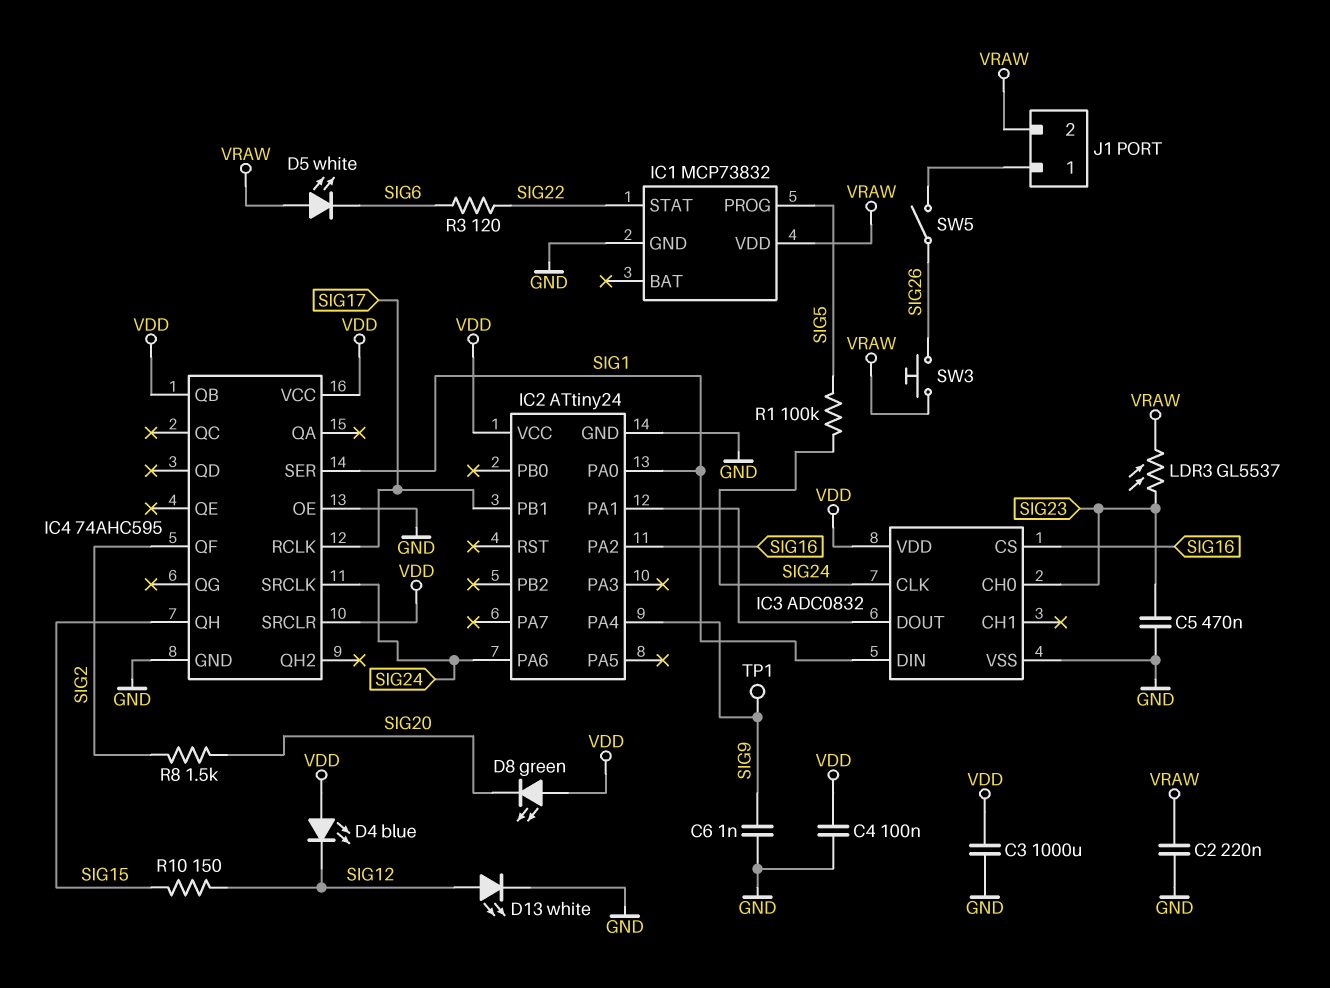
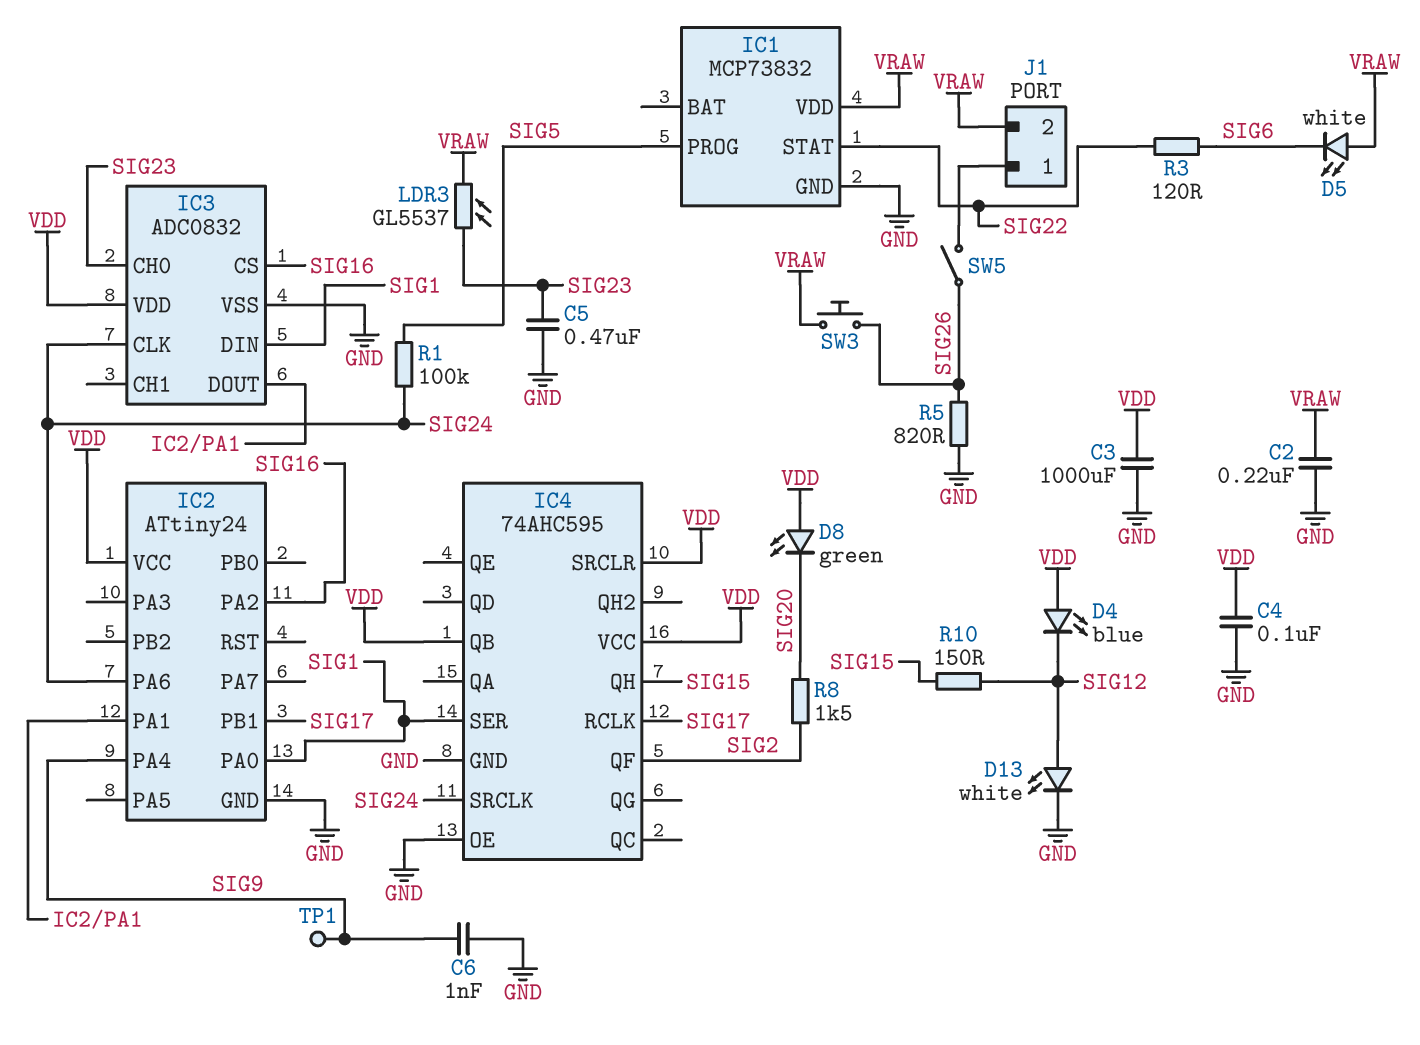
R5: none -> 820 (GND, SIG26)

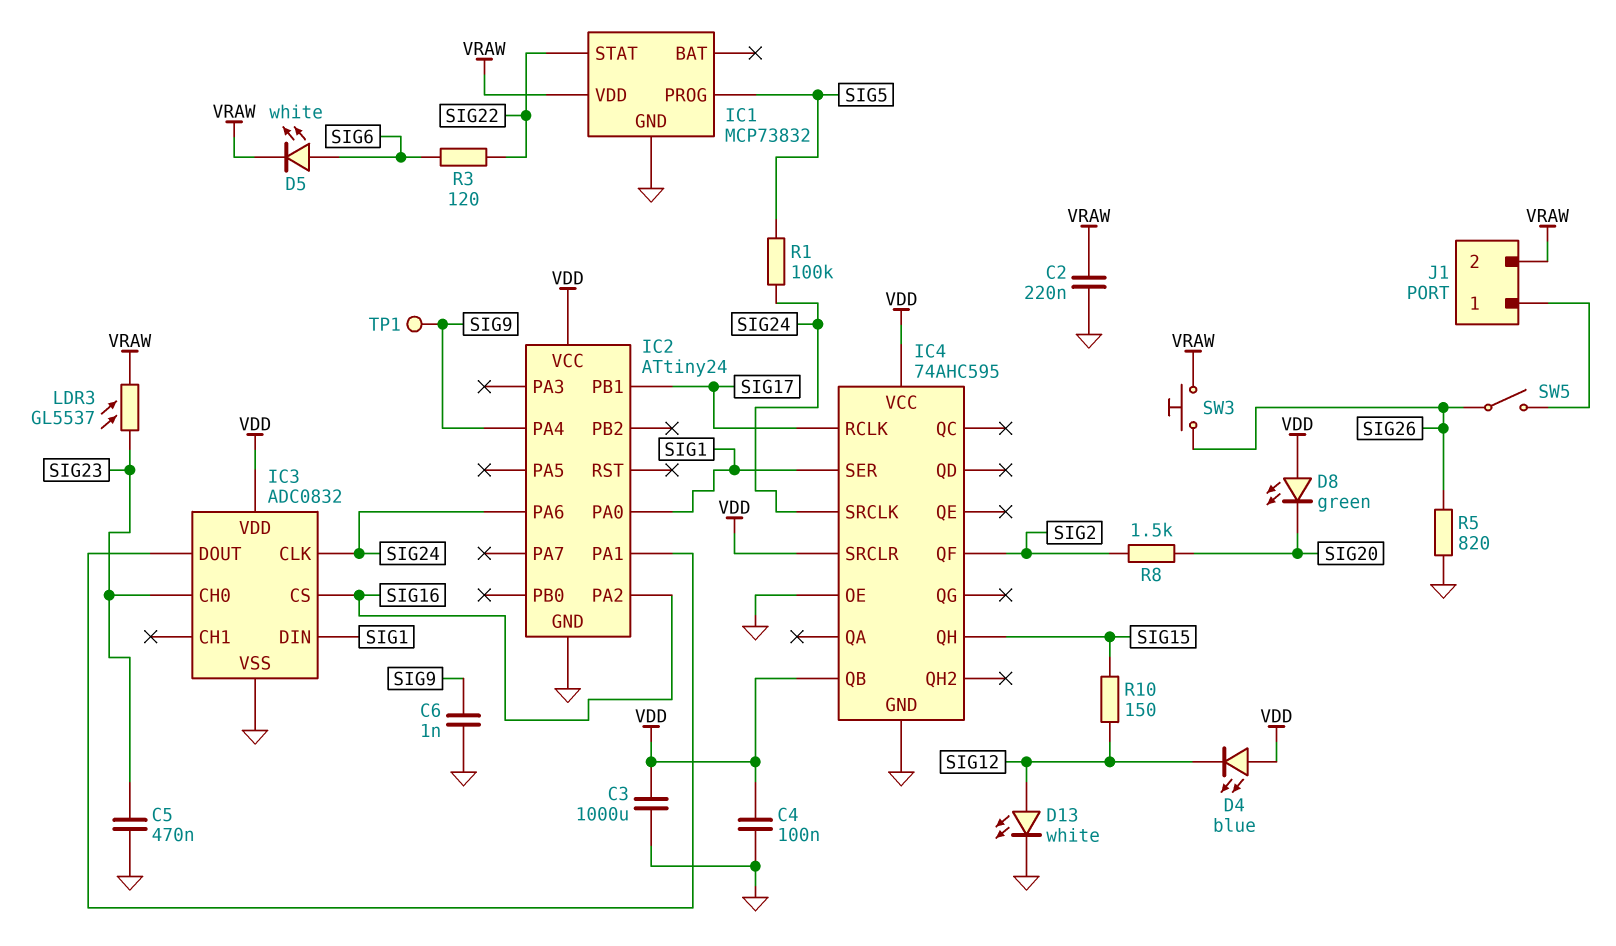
D5: LED white (A VRAW, K SIG6) -> LED white (A SIG6, K VRAW)

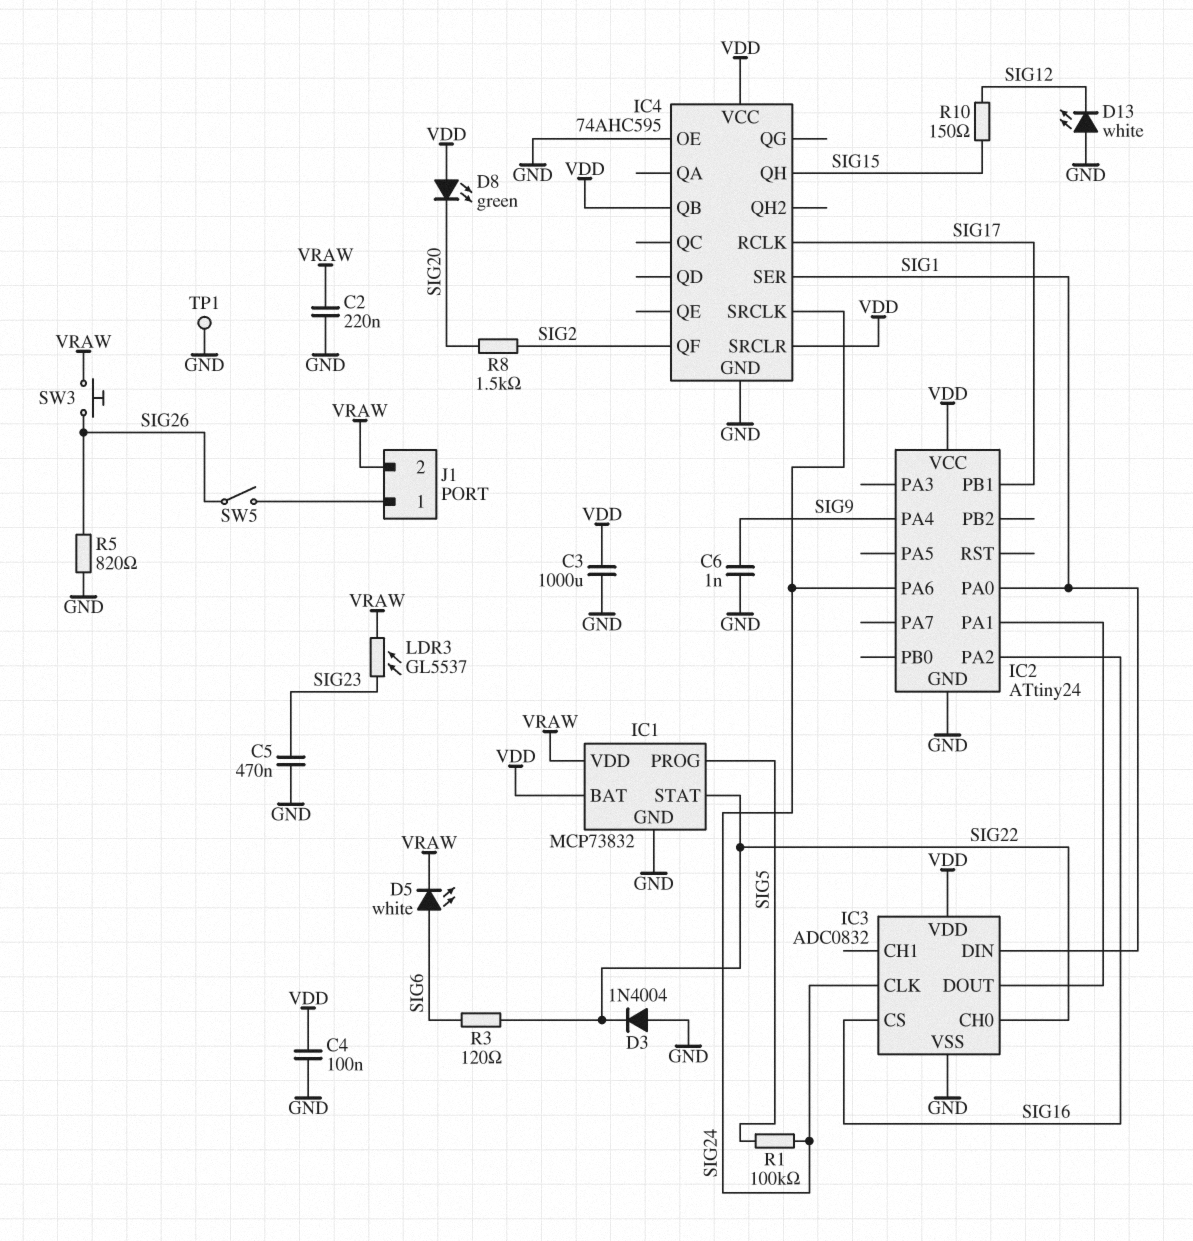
D3: none -> diode 1N4004 (A GND, K SIG22)
D4: LED blue (A VDD, K SIG12) -> none
D13: LED white (A SIG12, K GND) -> LED white (A GND, K SIG12)
IC1 pin BAT: none -> VDD
IC3 pin CH0: SIG23 -> SIG22
TP1: test point (SIG9) -> test point (GND)

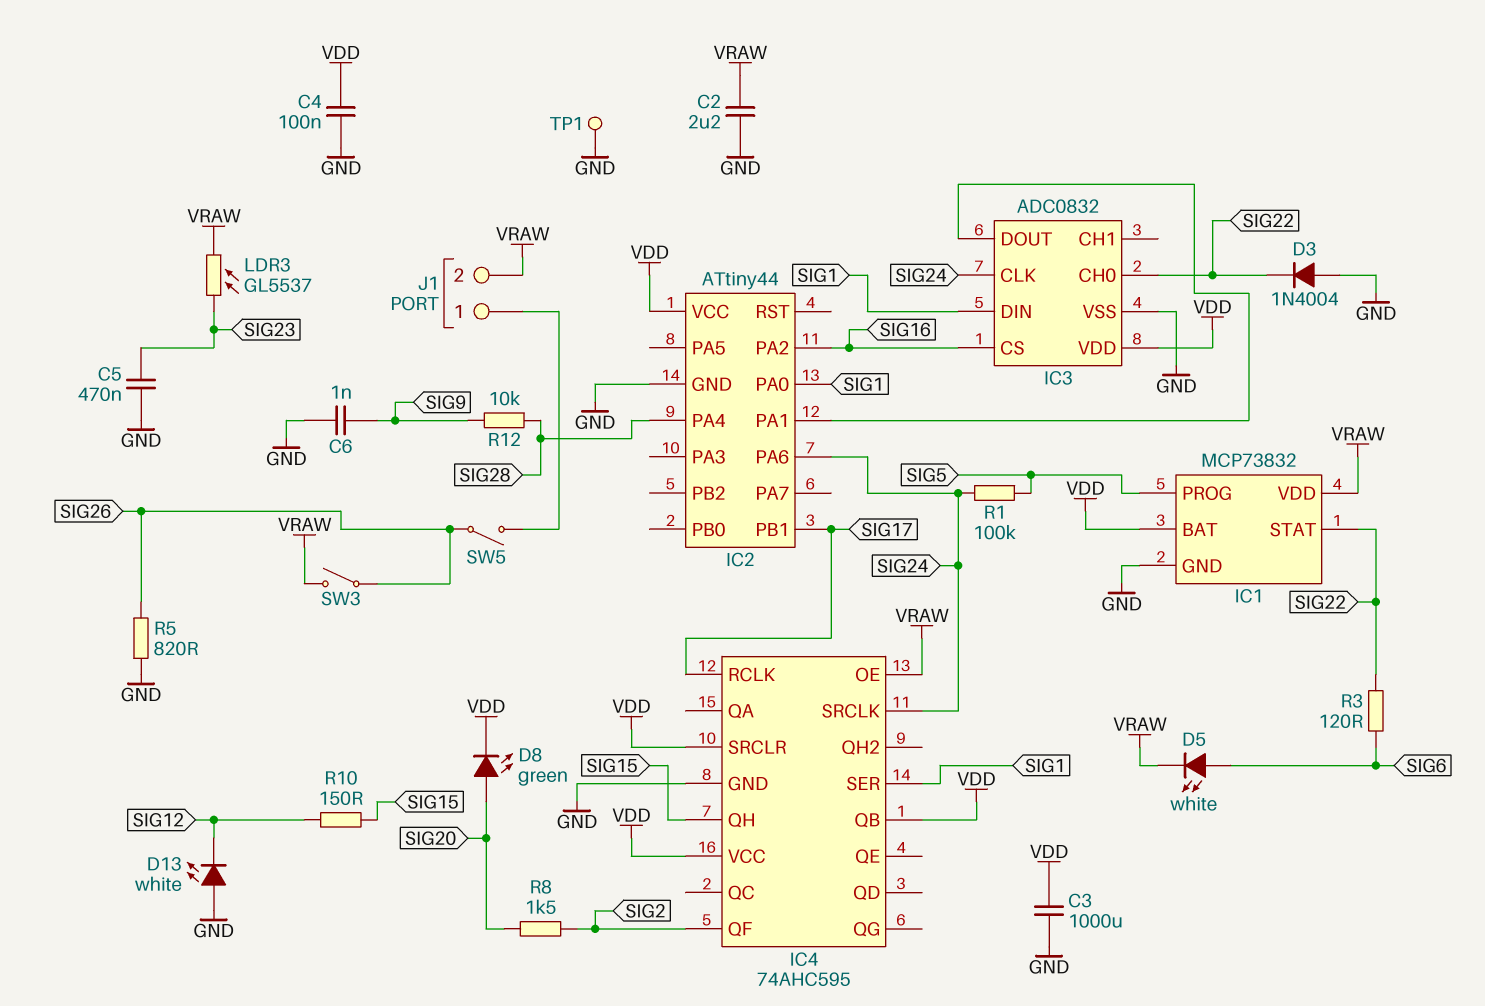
C2: 220nF (GND, VRAW) -> 2.2uF (GND, VRAW)
D8: LED green (A VDD, K SIG20) -> LED green (A SIG20, K VDD)
IC2: ATtiny24 -> ATtiny44
IC2 pin PA4: SIG9 -> SIG28
IC4 pin OE: GND -> VRAW
R12: none -> 10k (SIG9, SIG28)
SW3: button (SIG26, VRAW) -> switch (SIG26, VRAW)

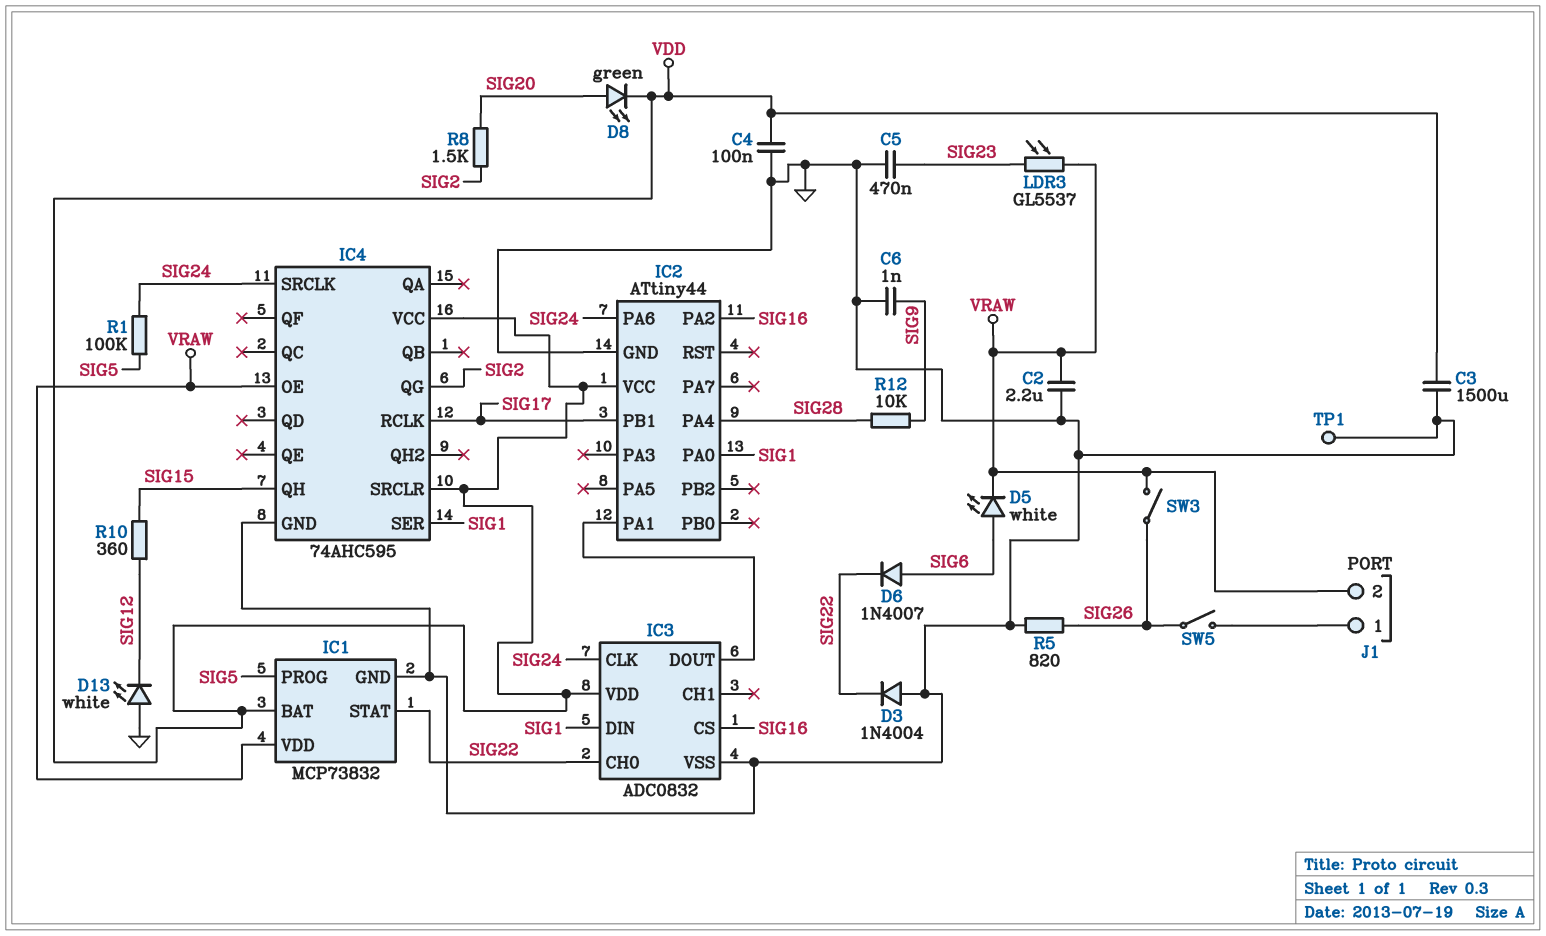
C3: 1000uF (GND, VDD) -> 1500uF (GND, VDD)
D6: none -> diode 1N4007 (A SIG6, K SIG22)
IC4 pin QB: VDD -> none
IC4 pin QF: SIG2 -> none
IC4 pin QG: none -> SIG2
R3: 120 (SIG6, SIG22) -> none
R10: 150 (SIG12, SIG15) -> 360 (SIG12, SIG15)

